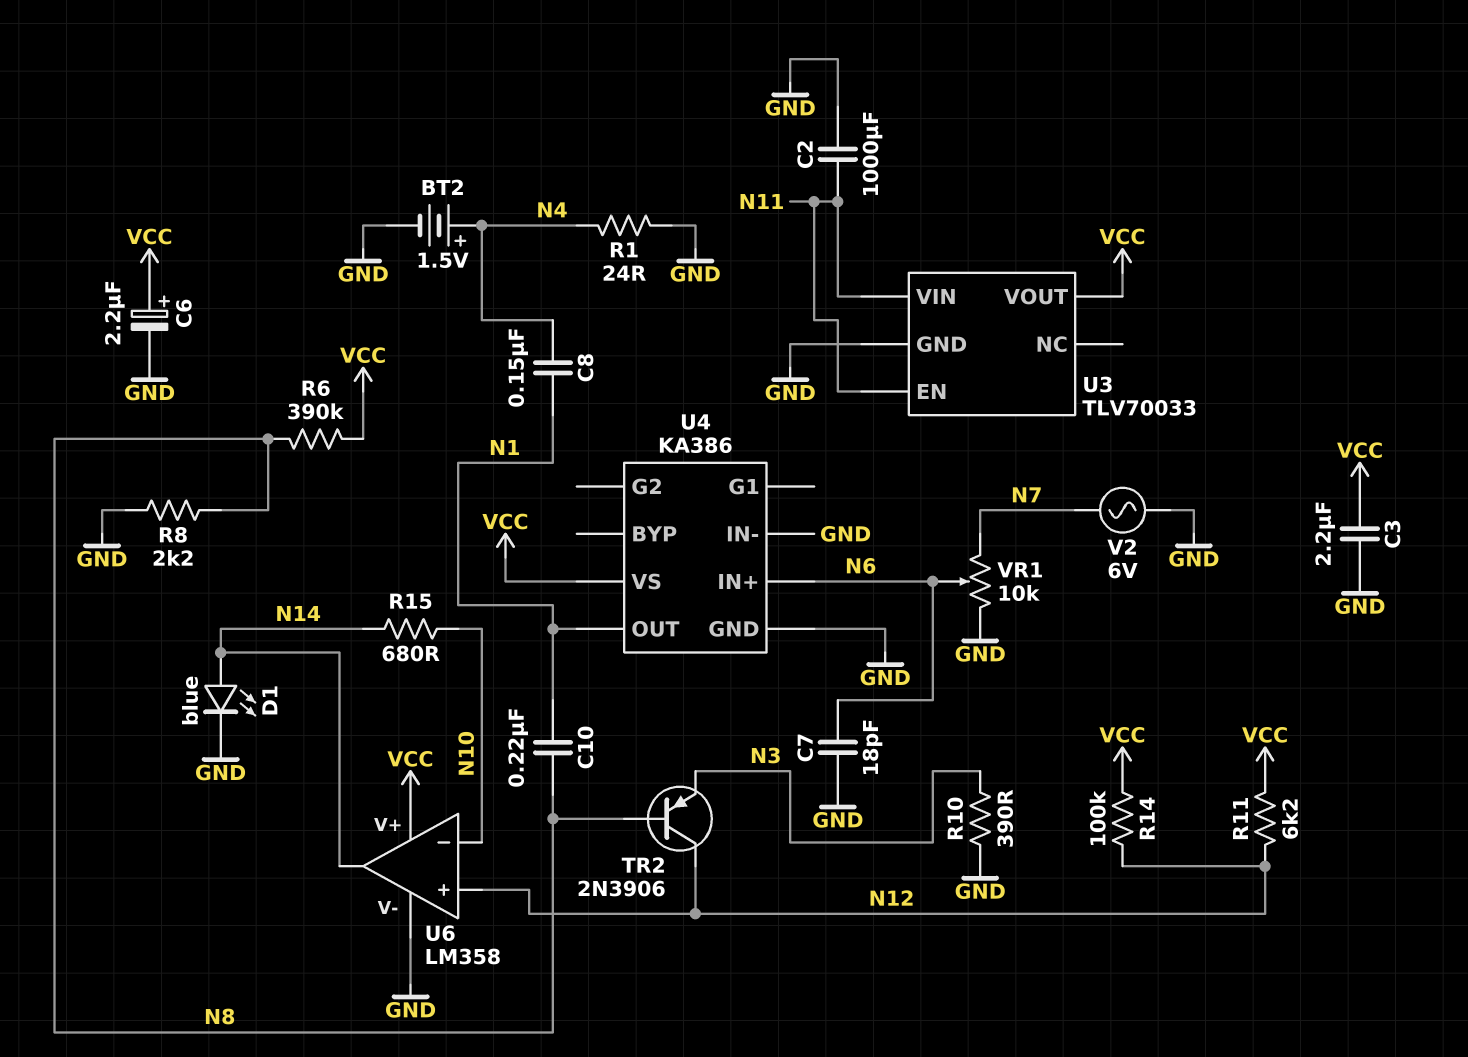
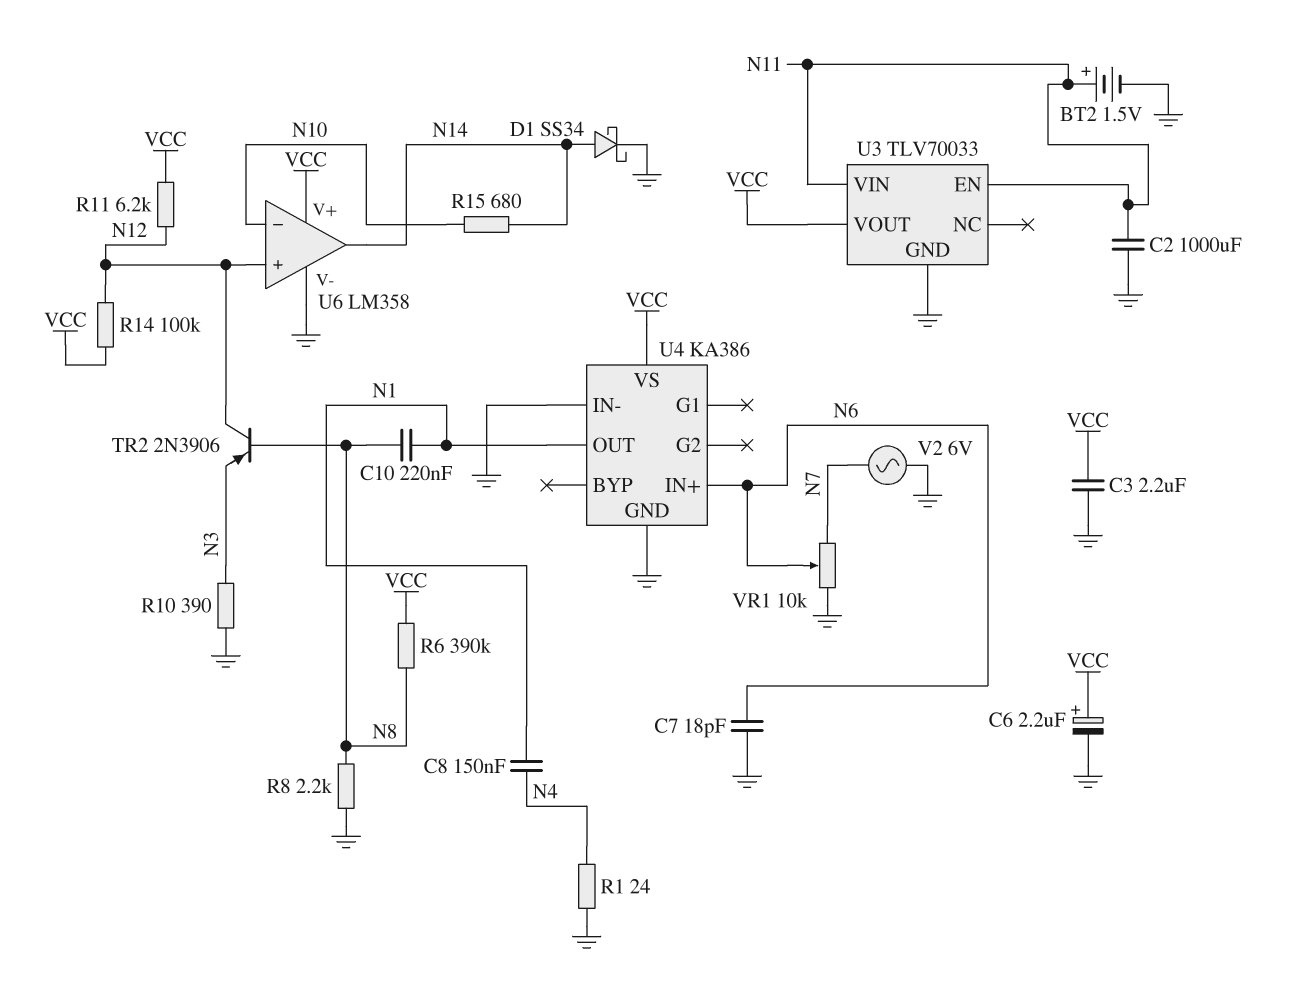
BT2: 1.5V (plus N4, minus GND) -> 1.5V (plus N11, minus GND)
D1: LED blue (A N14, K GND) -> schottky SS34 (A N14, K GND)

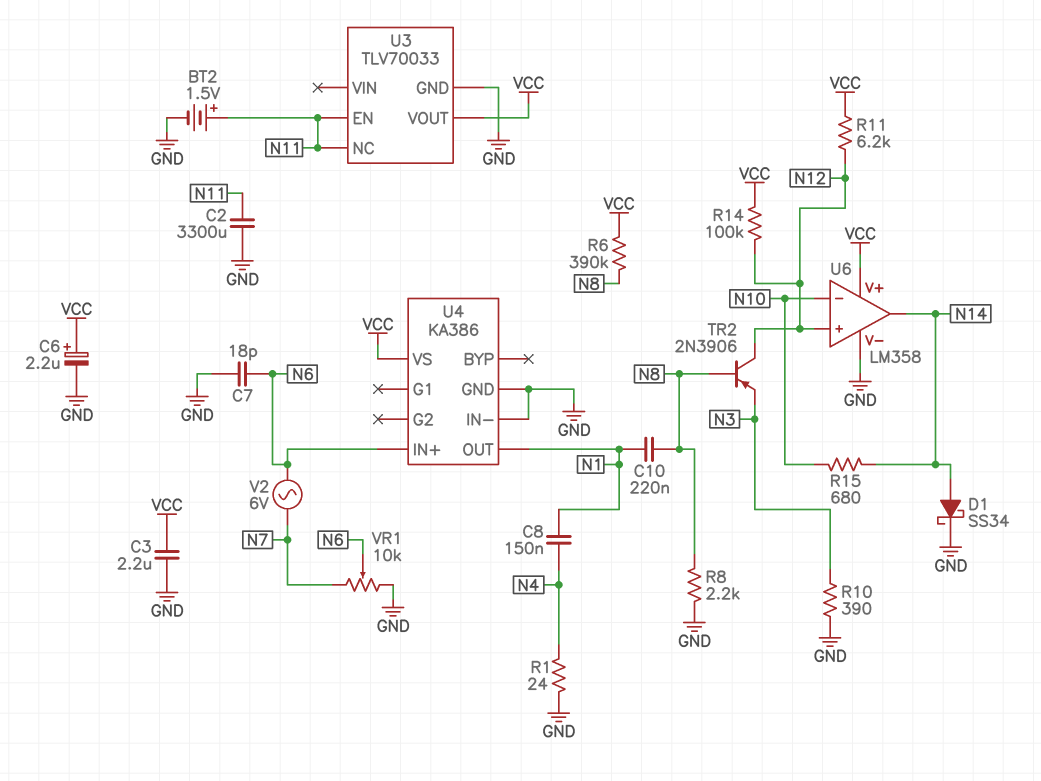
C2: 1000uF (GND, N11) -> 3300uF (GND, N11)
U3 pin NC: none -> N11
U3 pin VIN: N11 -> none
V2: AC 6V (GND, N7) -> AC 6V (N6, N7)

